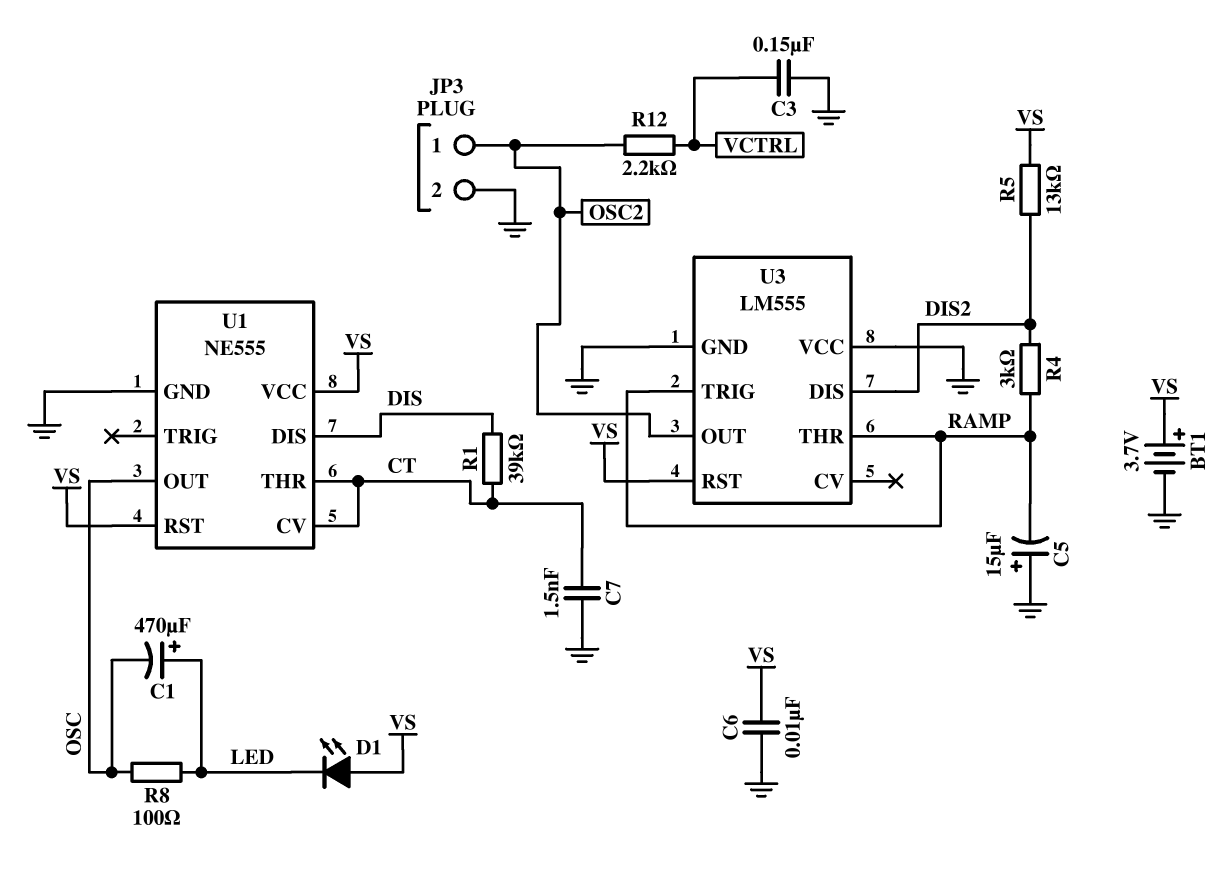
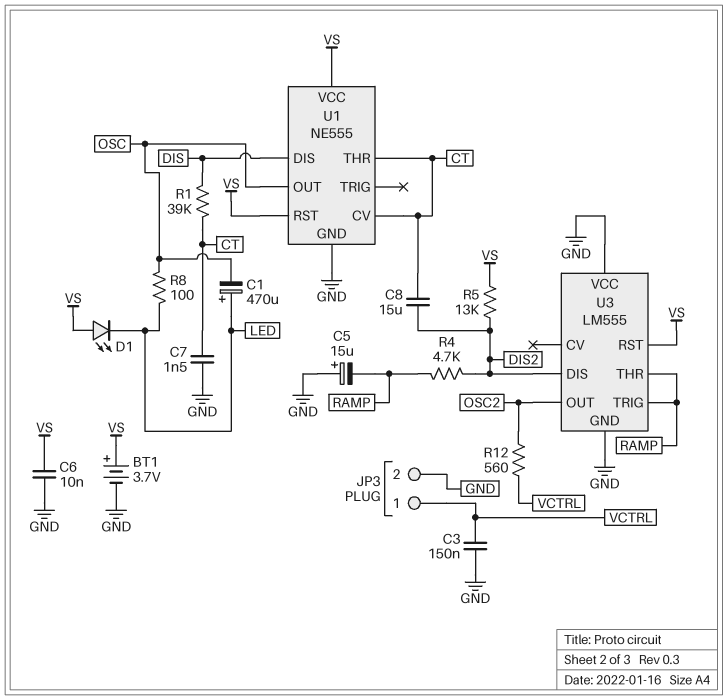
C8: none -> 15uF (CT, DIS2)
JP3 pin 1: OSC2 -> VCTRL
R4: 3k (DIS2, RAMP) -> 4.7k (DIS2, RAMP)
R12: 2.2k (OSC2, VCTRL) -> 560 (OSC2, VCTRL)

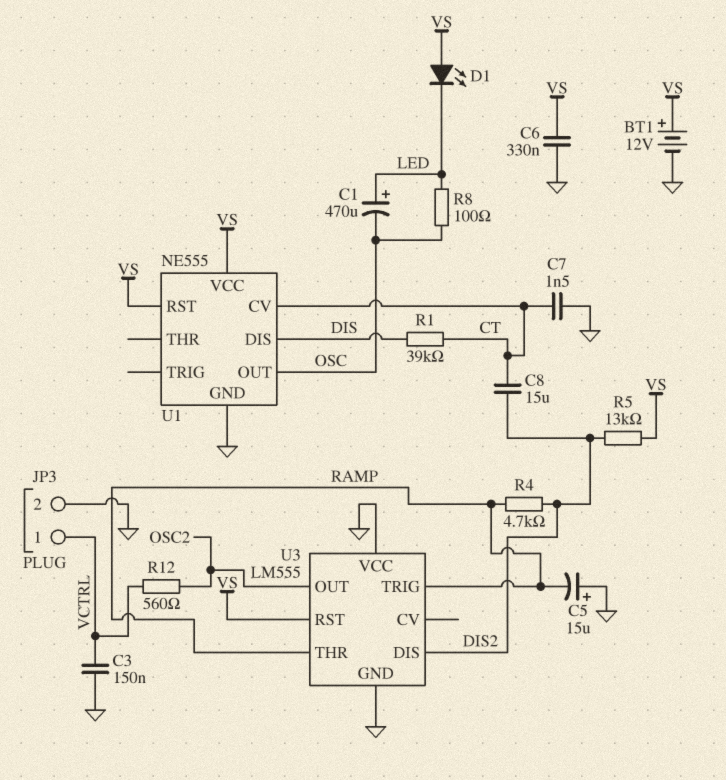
BT1: 3.7V (plus VS, minus GND) -> 12V (plus VS, minus GND)
C6: 10nF (GND, VS) -> 330nF (GND, VS)
U1 pin THR: CT -> none

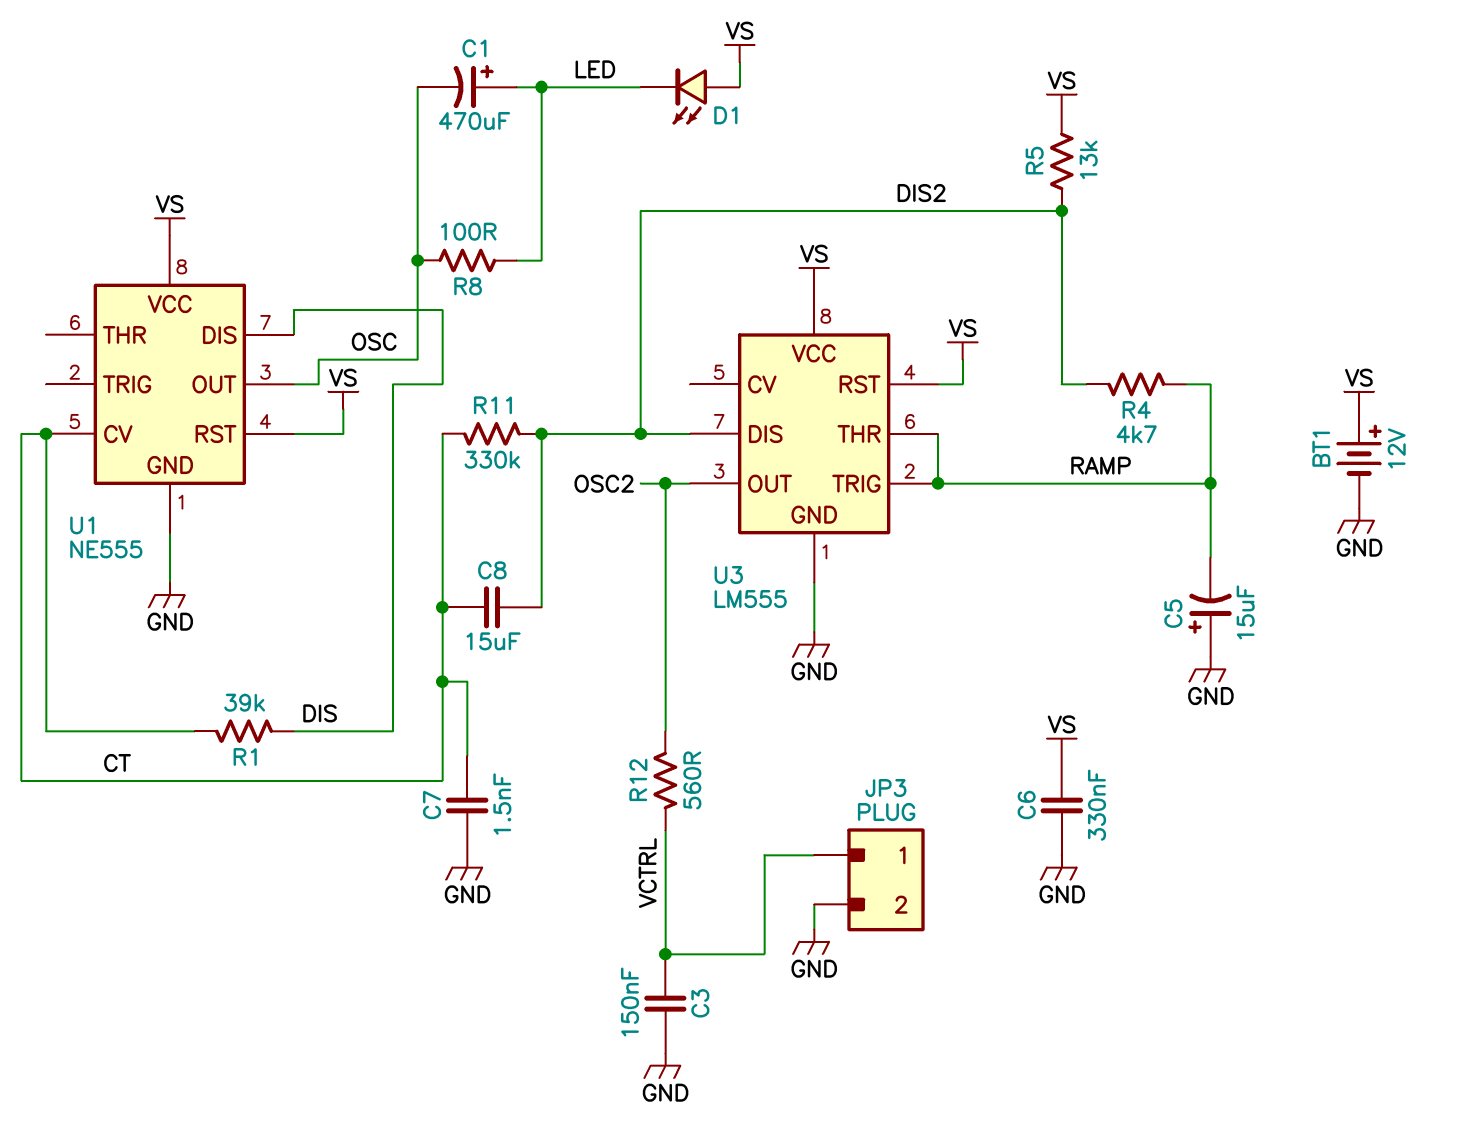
R11: none -> 330k (CT, DIS2)
U3 pin VCC: GND -> VS

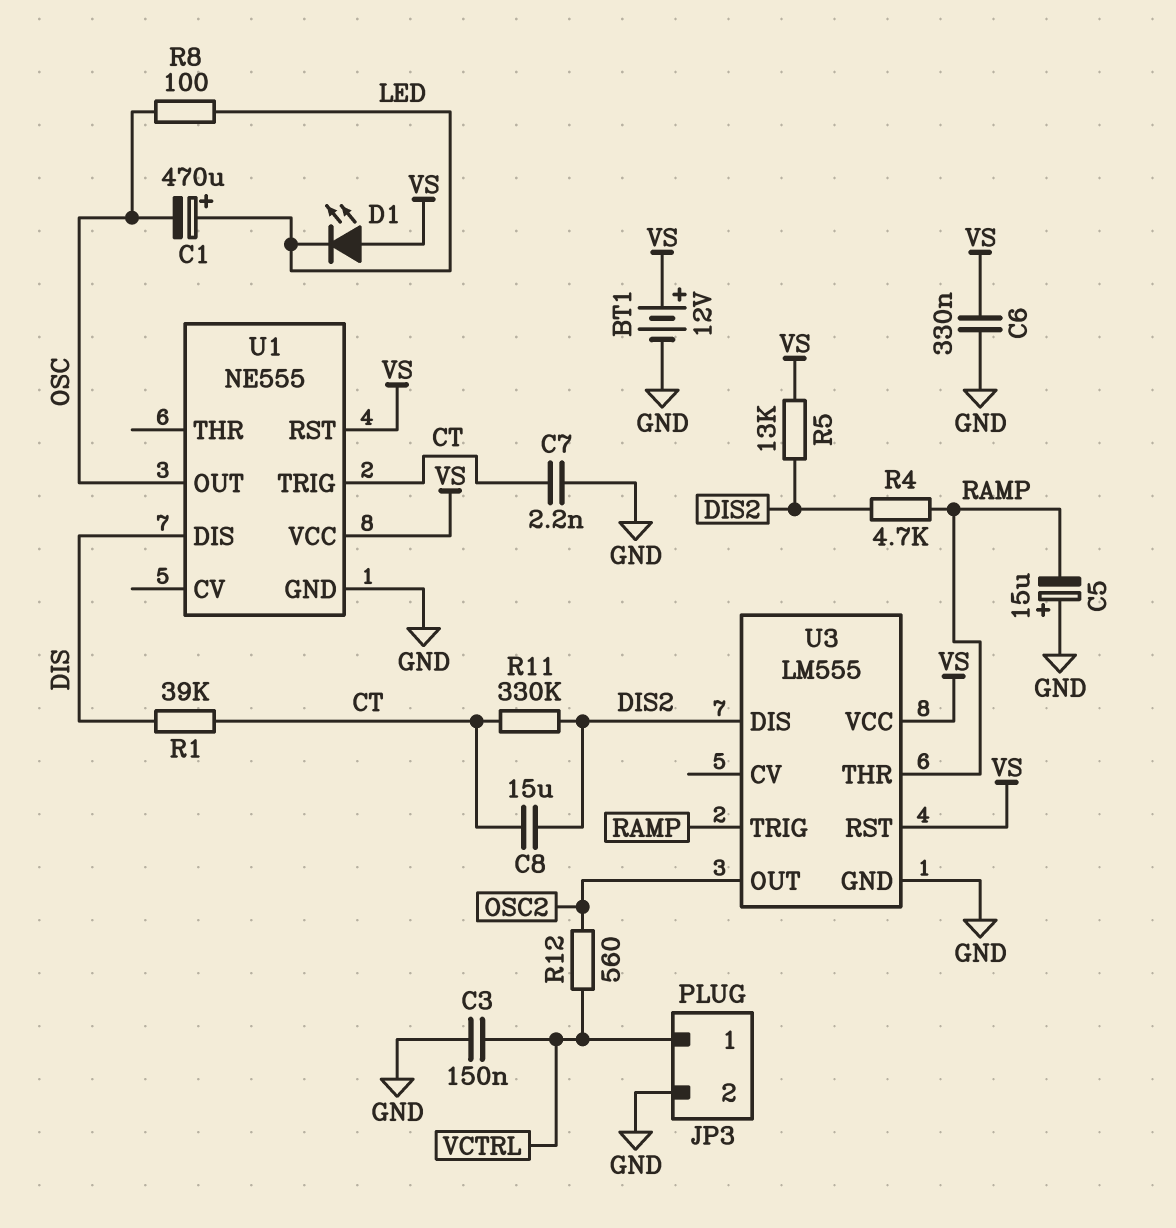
C7: 1.5nF (CT, GND) -> 2.2nF (CT, GND)
U1 pin CV: CT -> none
U1 pin TRIG: none -> CT

